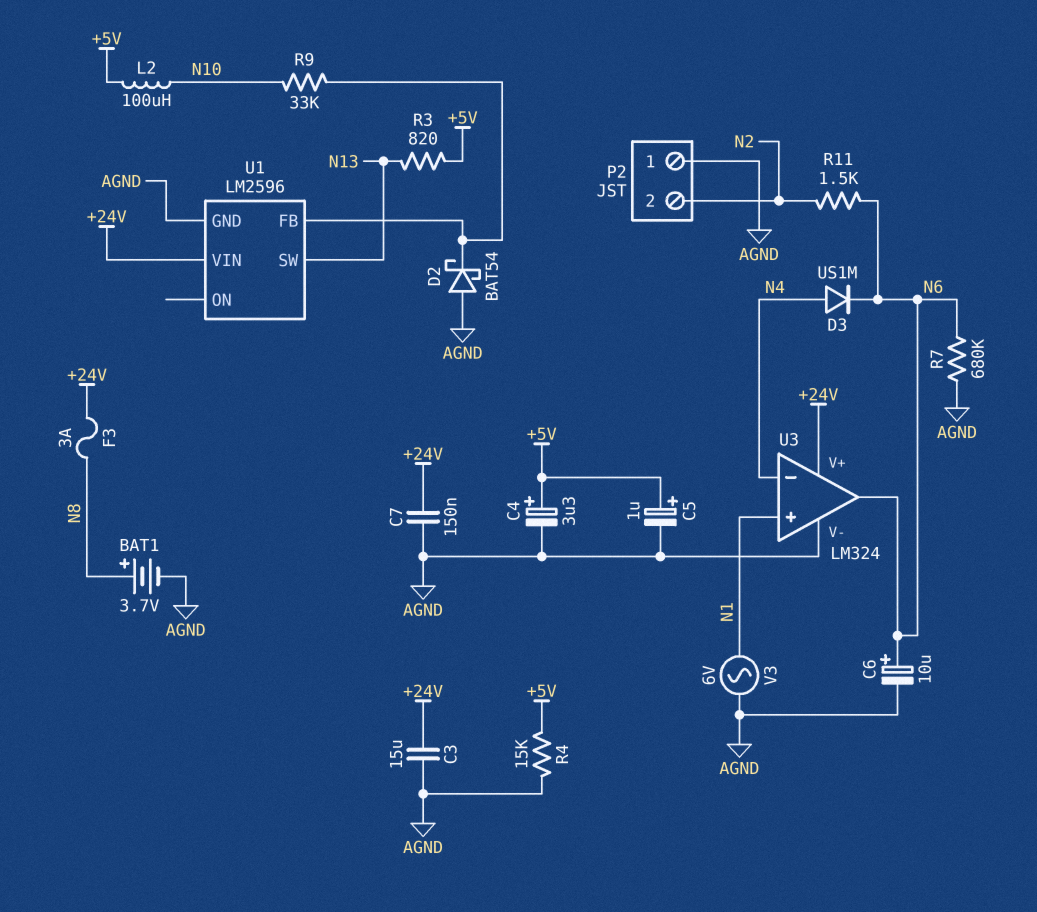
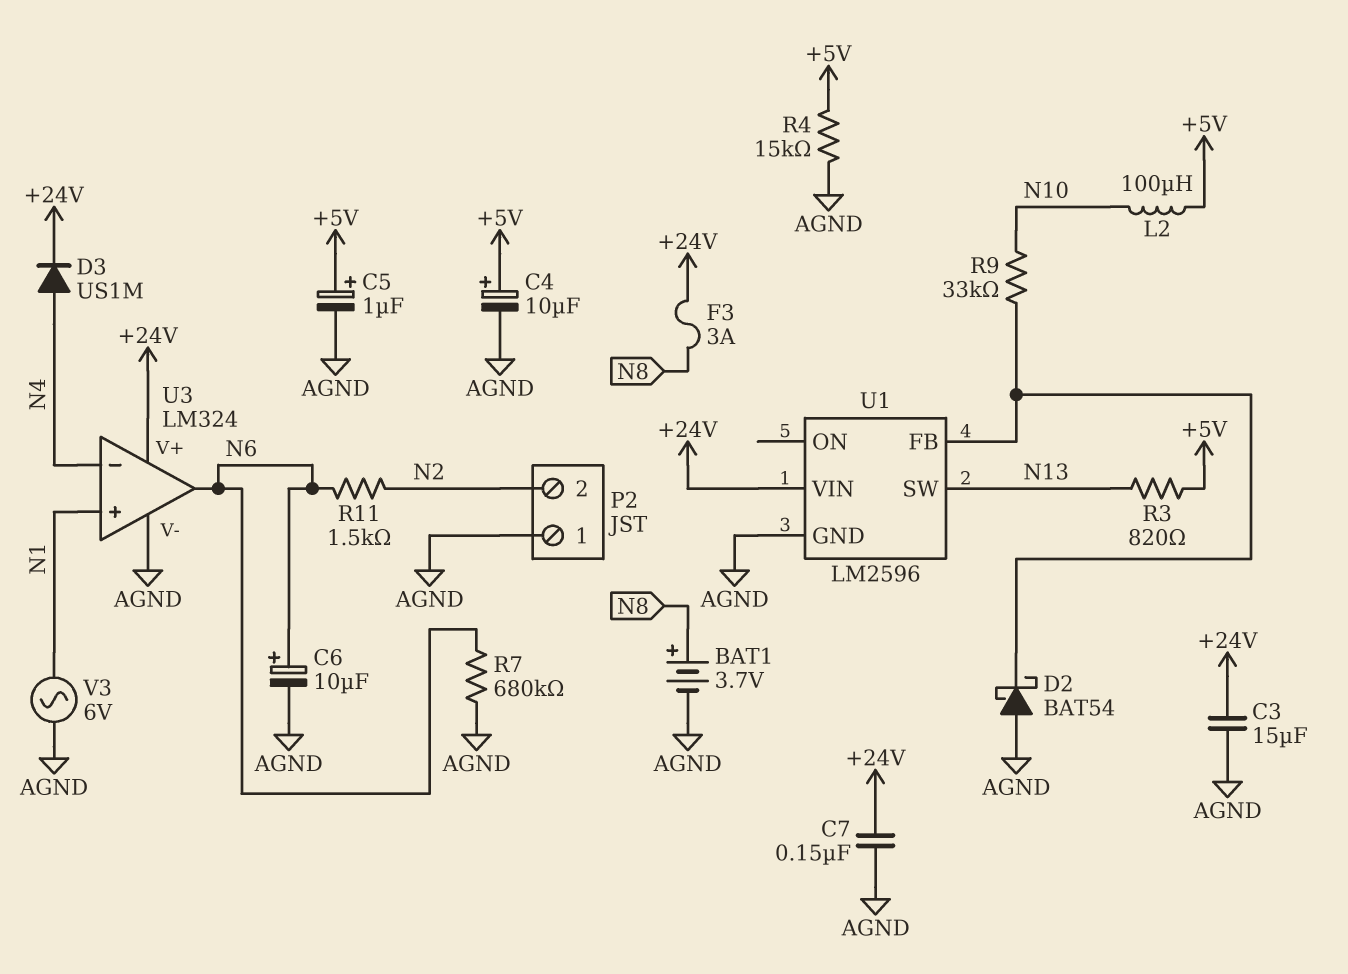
C4: 3.3uF (plus +5V, minus AGND) -> 10uF (plus +5V, minus AGND)
D3: diode US1M (A N4, K N6) -> diode US1M (A N4, K +24V)

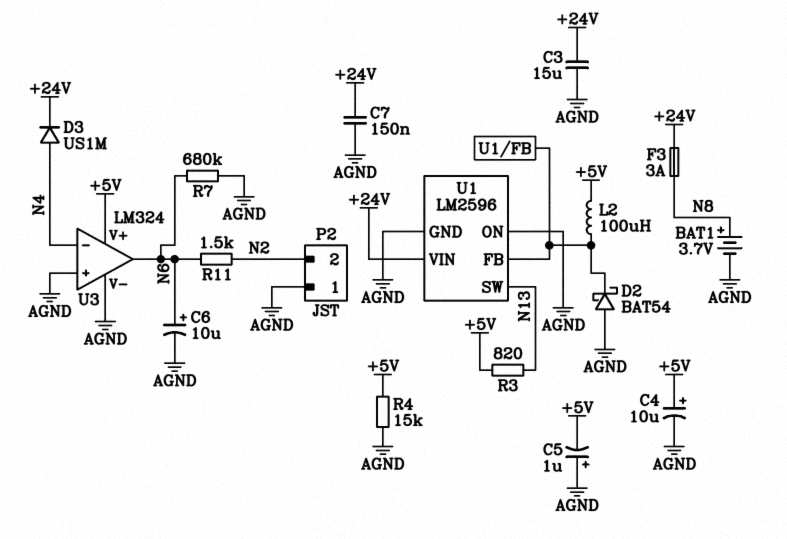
C5: 1uF (plus +5V, minus AGND) -> 1uF (plus AGND, minus +5V)
L2: 100uH (+5V, N10) -> 100uH (+5V, U1/FB)
R9: 33k (N10, U1/FB) -> none
U1 pin ON: none -> AGND
U3 pin V+: +24V -> +5V
U3 pin in+: N1 -> AGND
V3: AC 6V (AGND, N1) -> none

